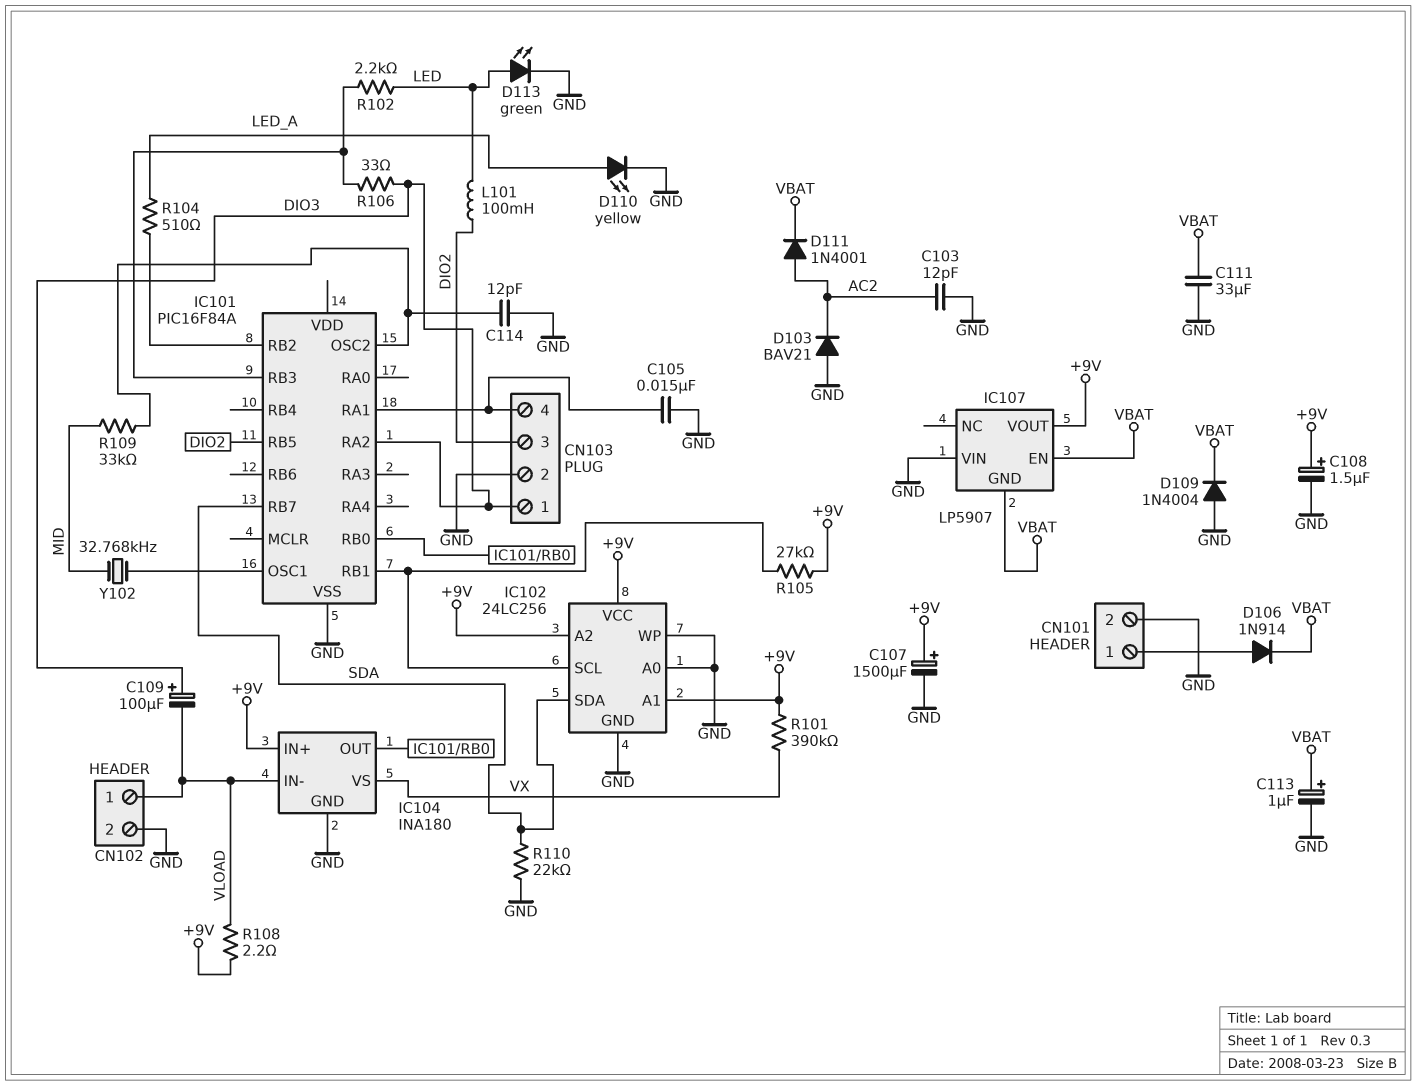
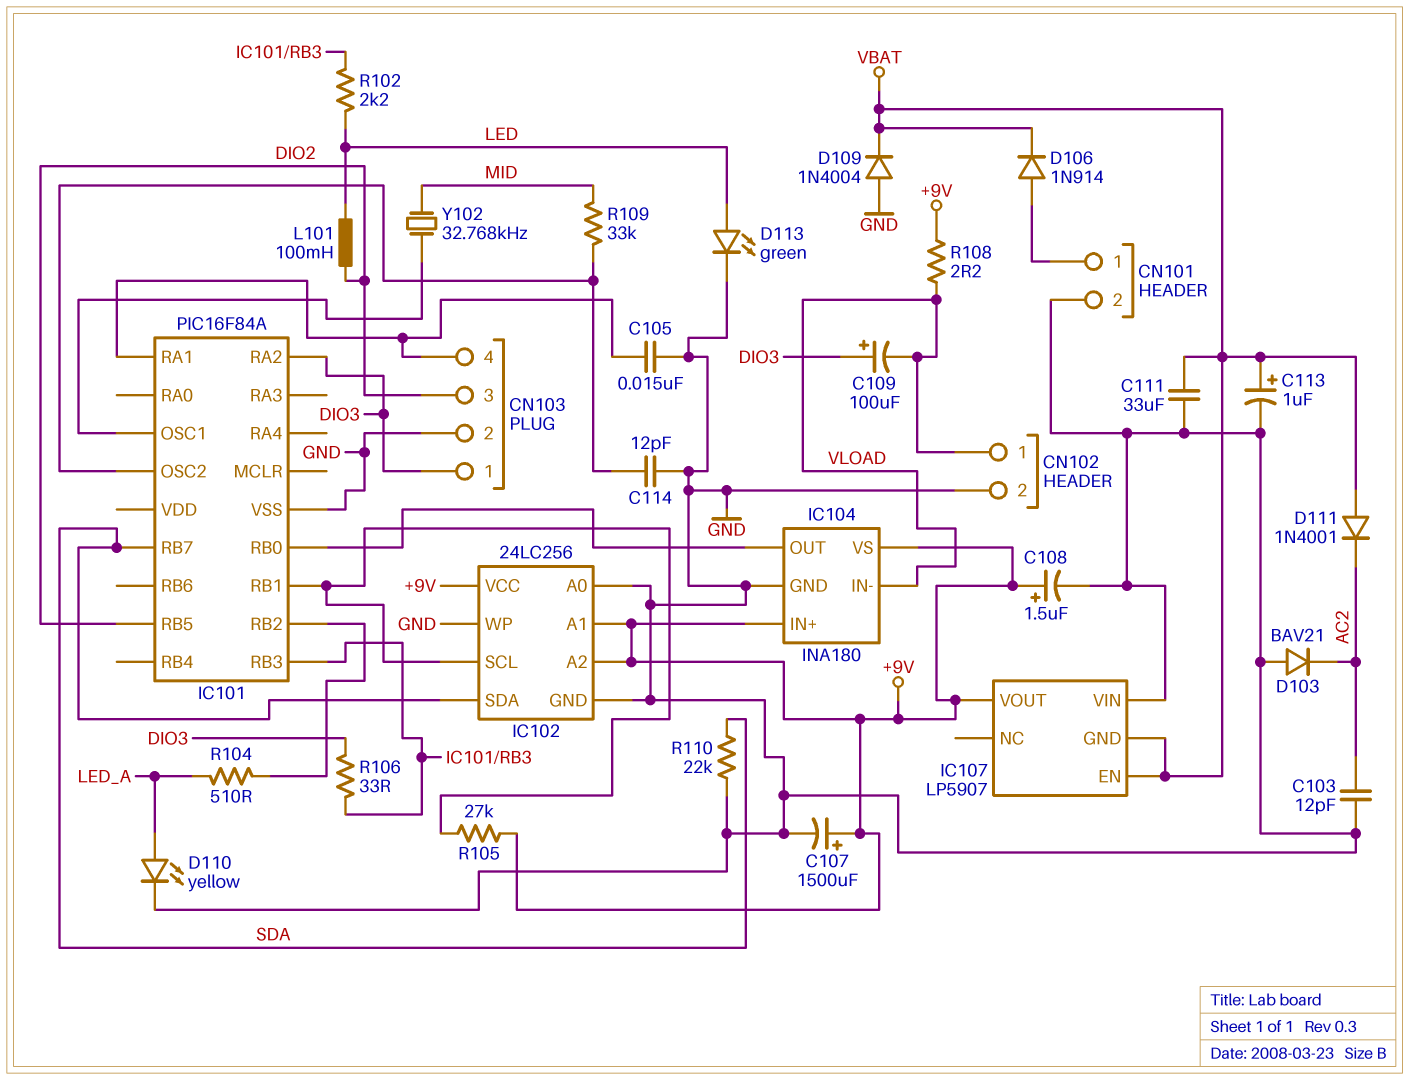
D111: diode 1N4001 (A AC2, K VBAT) -> diode 1N4001 (A VBAT, K AC2)
IC104 pin VS: VX -> +9V
R101: 390k (+9V, VX) -> none

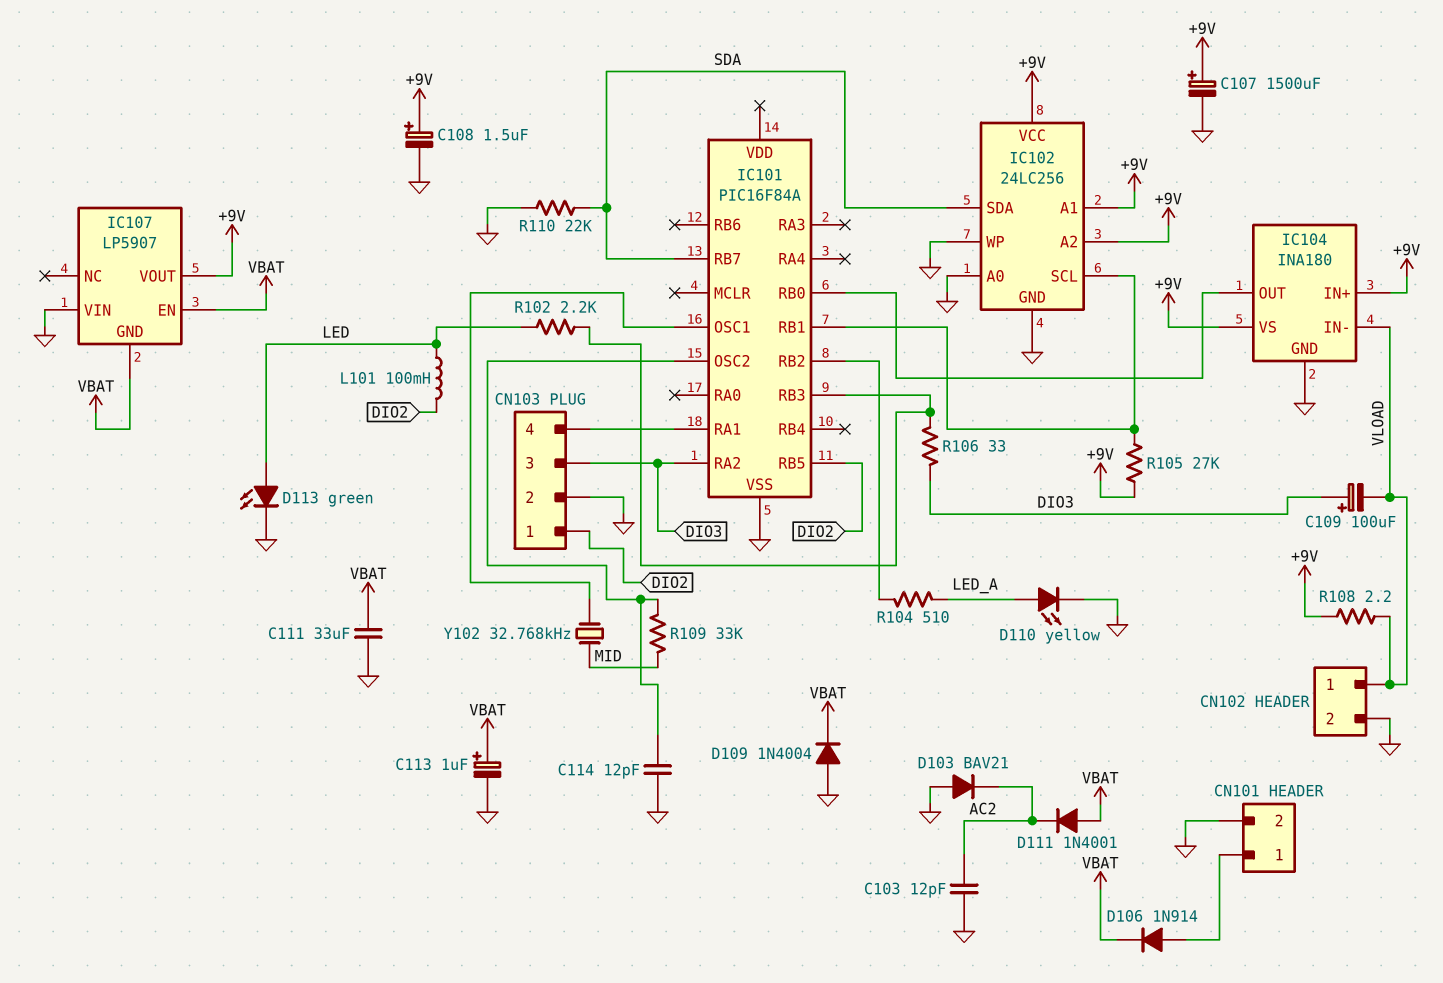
C105: 15nF (CN103/4, GND) -> none
CN103 pin 1: DIO3 -> DIO2
CN103 pin 3: DIO2 -> DIO3

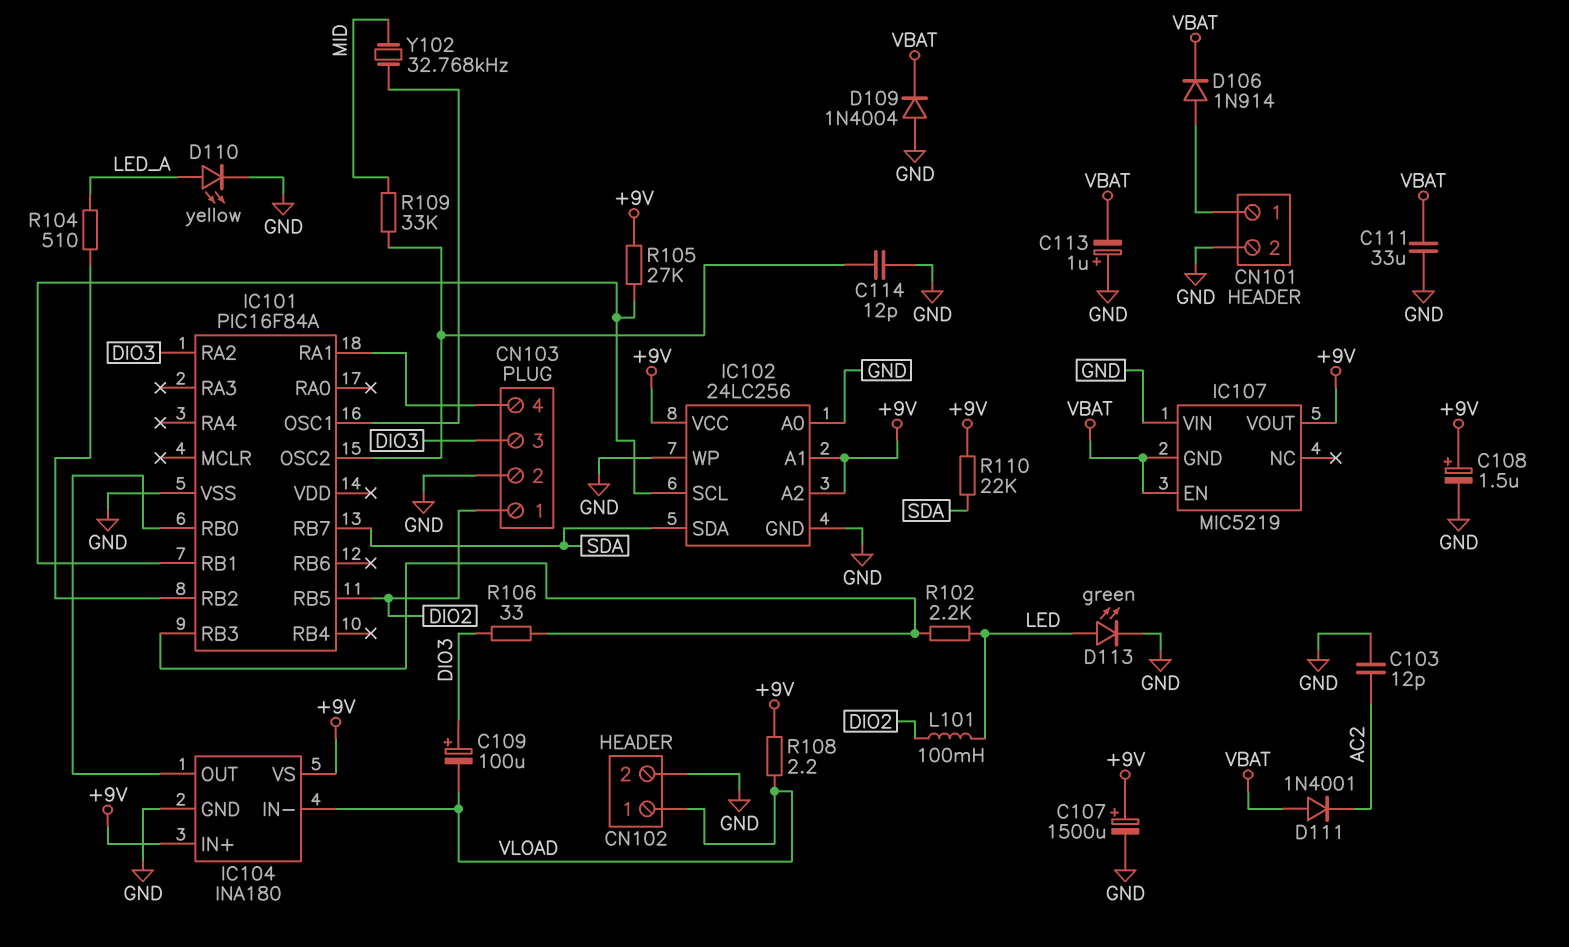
C113: 1uF (plus VBAT, minus GND) -> 1uF (plus GND, minus VBAT)
D103: diode BAV21 (A GND, K AC2) -> none
IC107: LP5907 -> MIC5219
R110: 22k (GND, SDA) -> 22k (+9V, SDA)

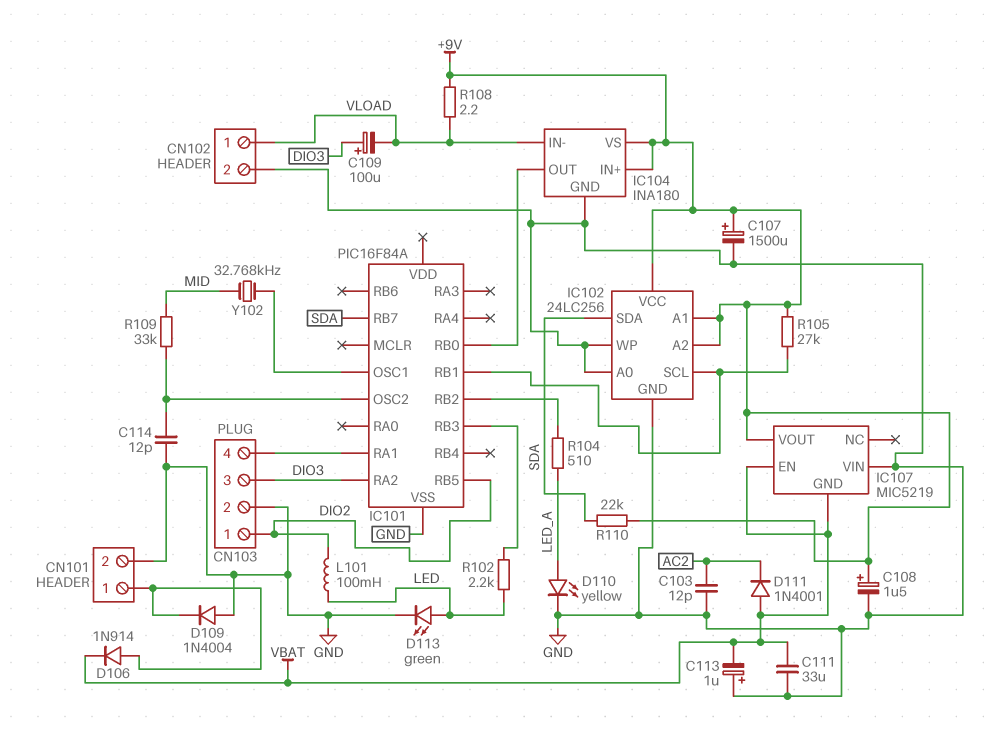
D109: diode 1N4004 (A GND, K VBAT) -> diode 1N4004 (A GND, K CN101/1)
R106: 33 (DIO3, IC101/RB3) -> none

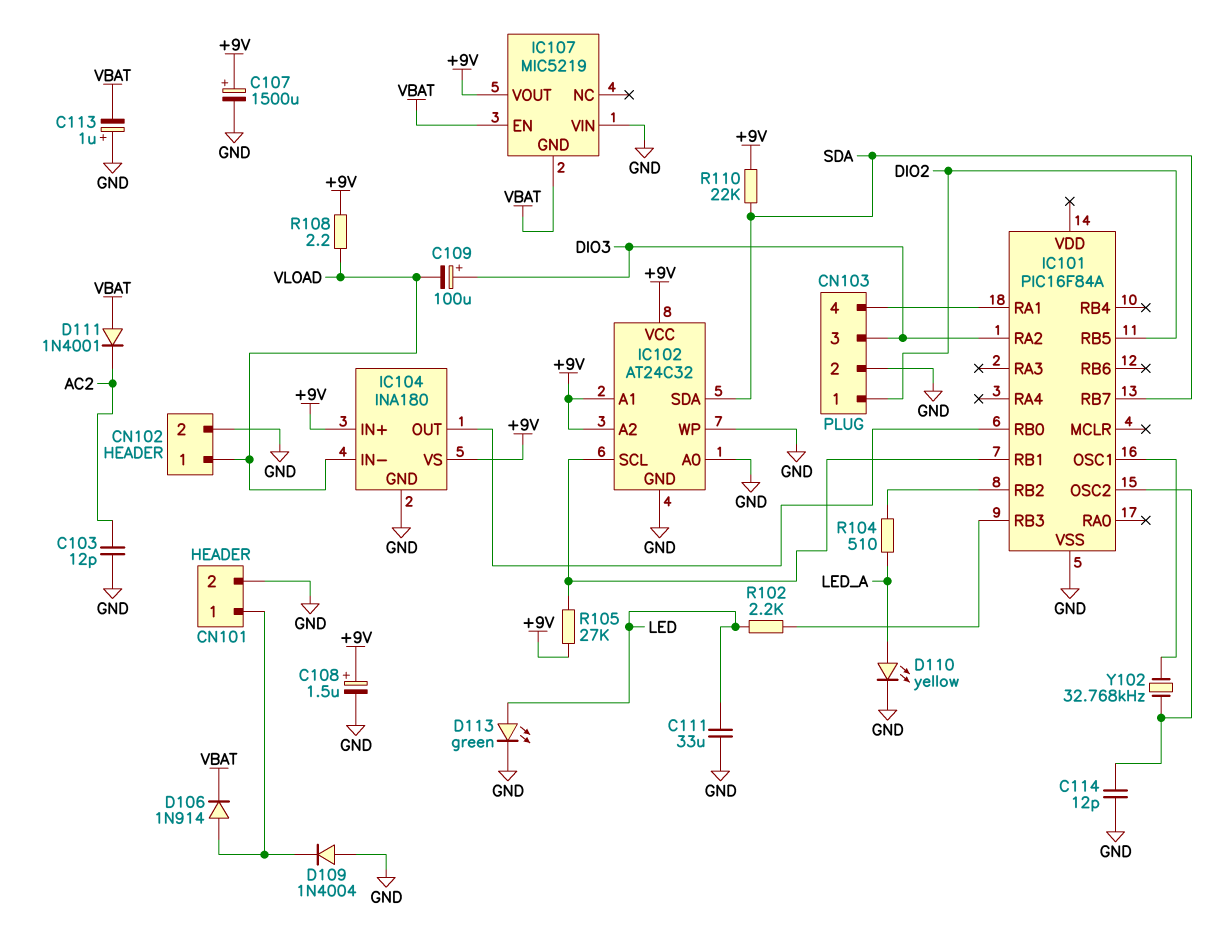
C111: 33uF (GND, VBAT) -> 33uF (GND, LED)
IC102: 24LC256 -> AT24C32
L101: 100mH (DIO2, LED) -> none
R109: 33k (IC101/OSC2, MID) -> none
Y102: 32.768kHz (IC101/OSC1, MID) -> 32.768kHz (IC101/OSC1, IC101/OSC2)

